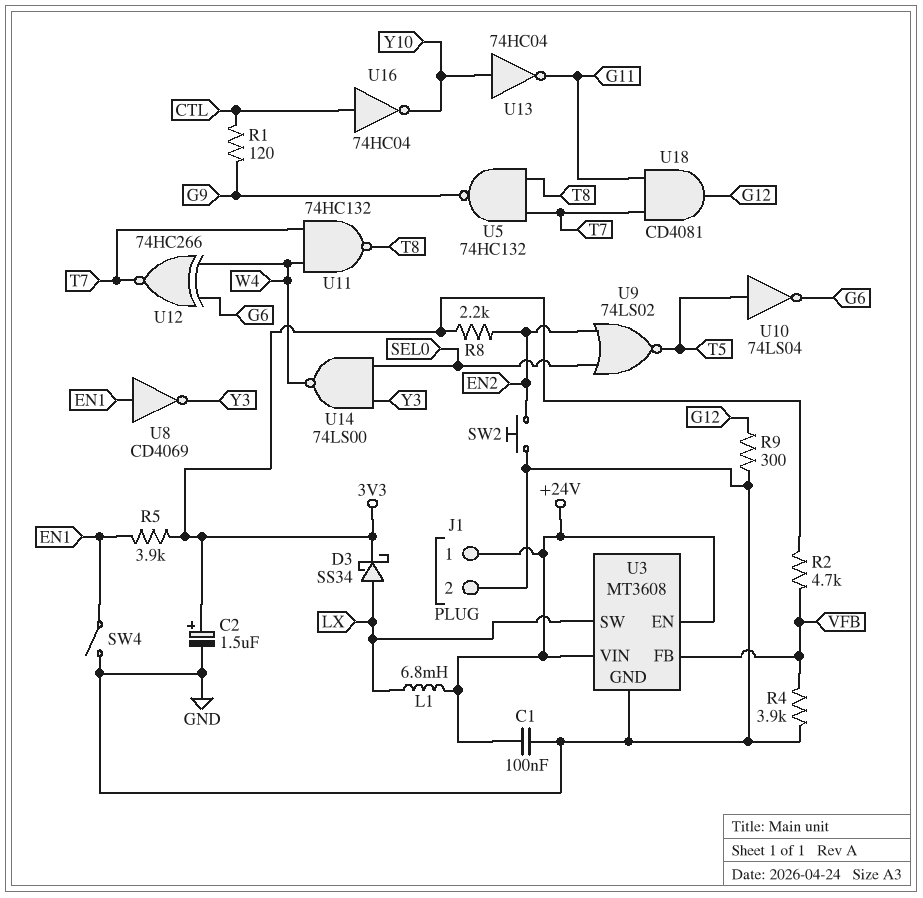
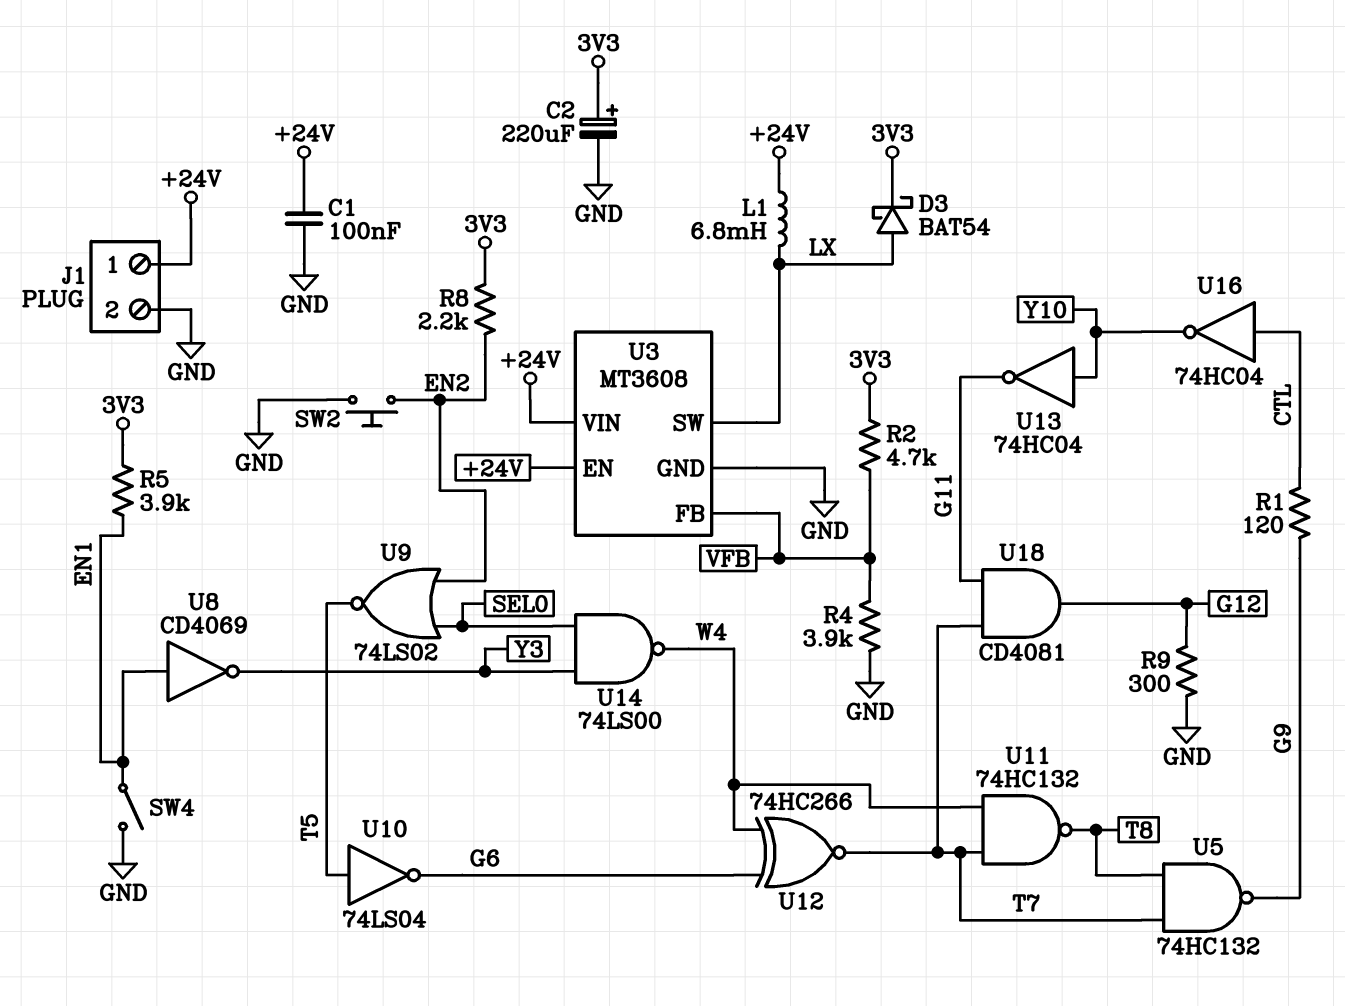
C2: 1.5uF (plus 3V3, minus GND) -> 220uF (plus 3V3, minus GND)
D3: schottky SS34 (A LX, K 3V3) -> schottky BAT54 (A LX, K 3V3)

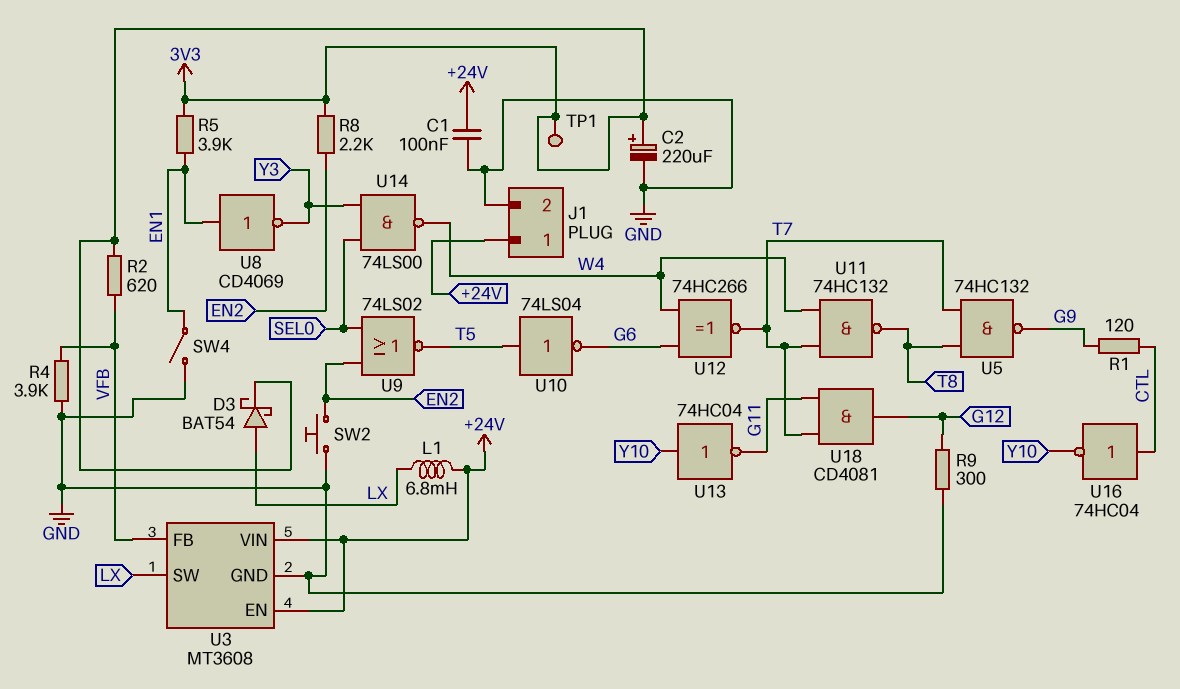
R2: 4.7k (3V3, VFB) -> 620 (3V3, VFB)
TP1: none -> test point (3V3)

